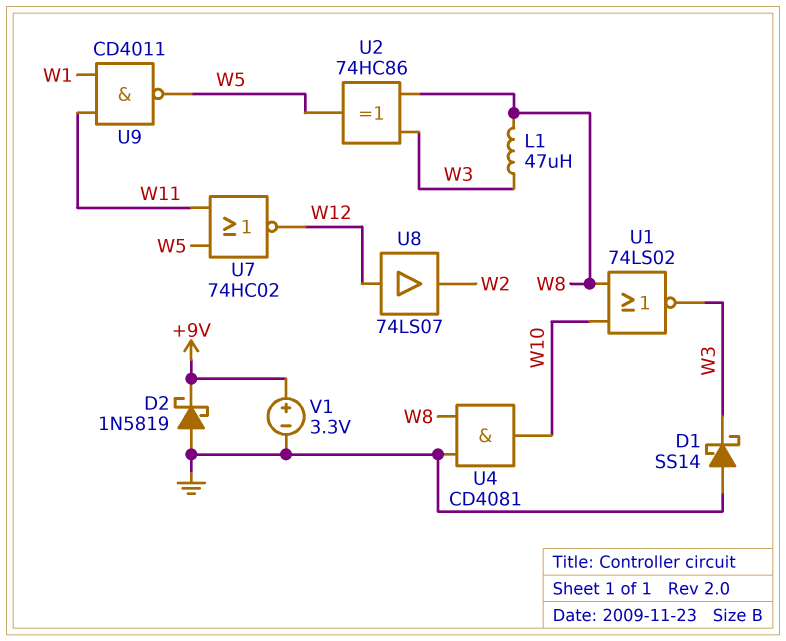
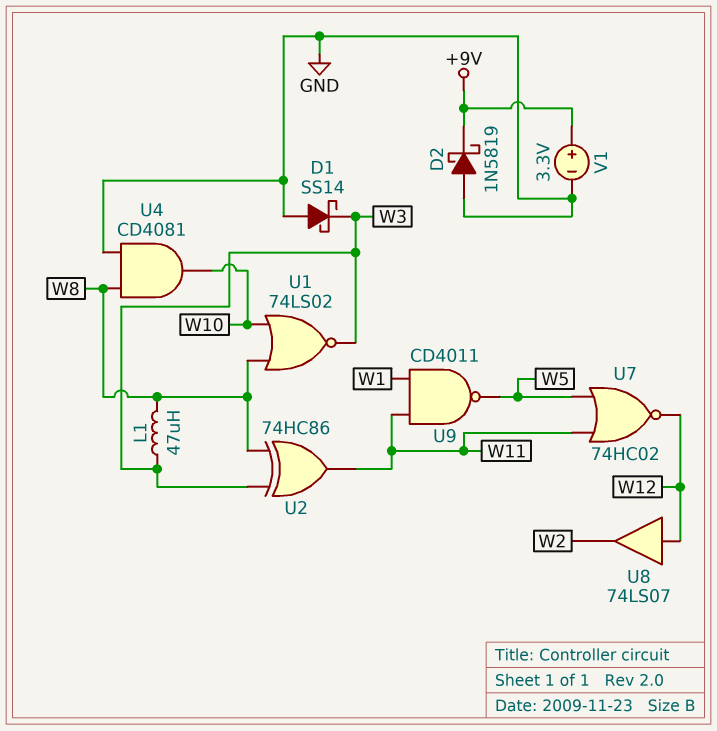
U2: XOR 74HC86 (in W3, in W8, out W5) -> XOR 74HC86 (in W3, in W8, out W11)

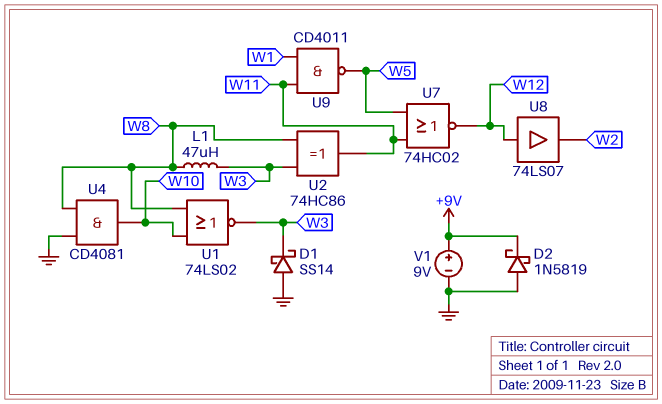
V1: 3.3V (plus +9V, minus GND) -> 9V (plus +9V, minus GND)

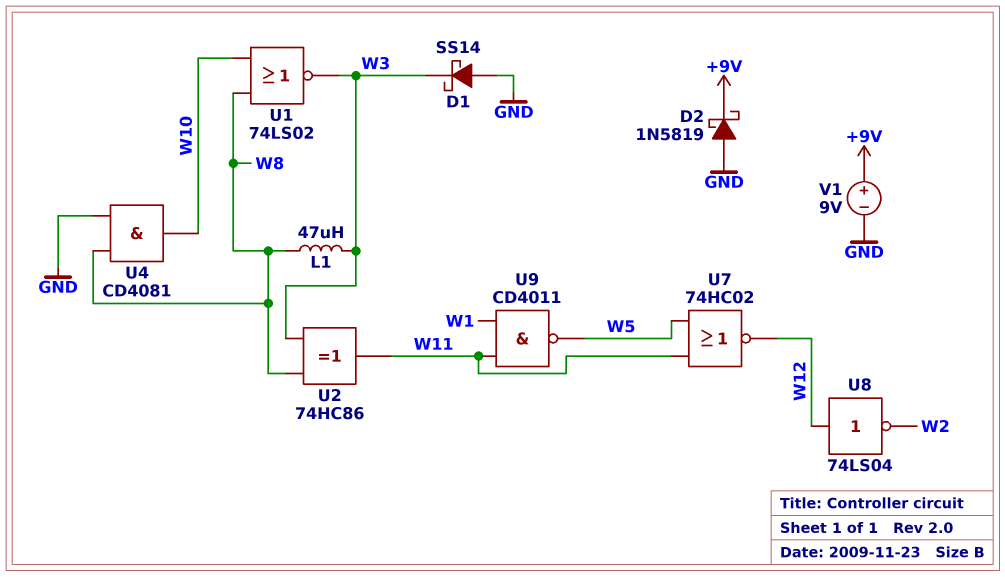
U8: buffer 74LS07 (in W12, out W2) -> NOT 74LS04 (in W12, out W2)

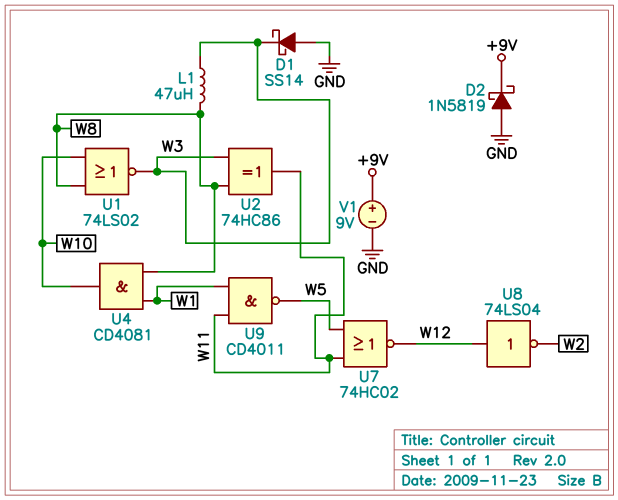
U4: AND CD4081 (in GND, in W8, out W10) -> AND CD4081 (in W1, in W8, out W10)

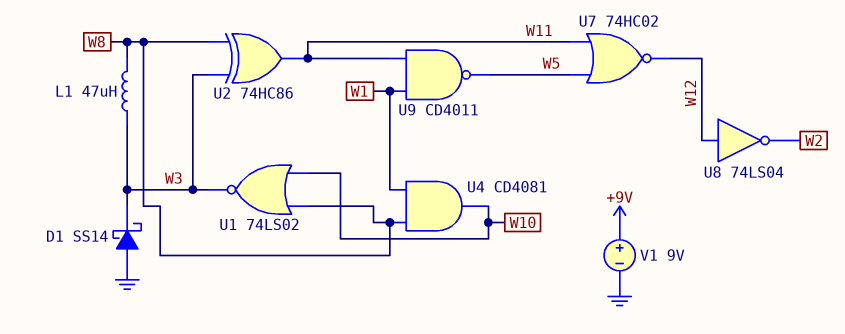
D2: schottky 1N5819 (A GND, K +9V) -> none

